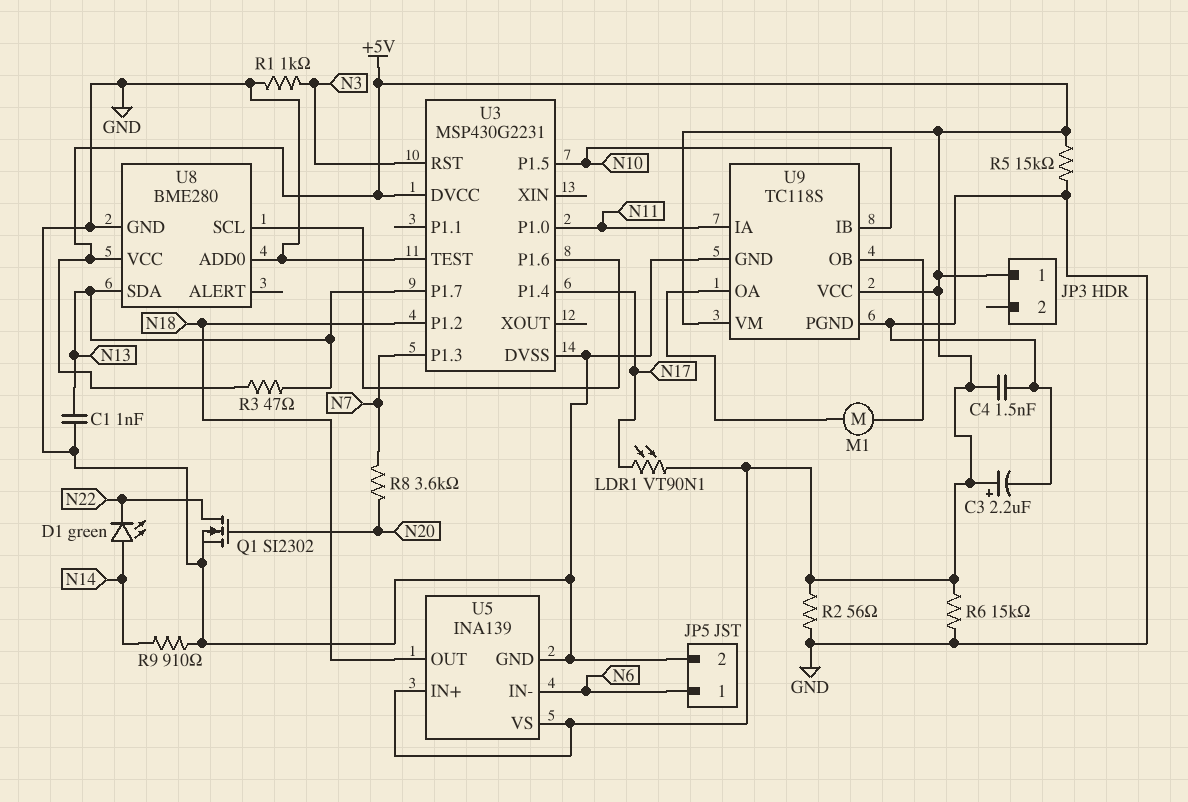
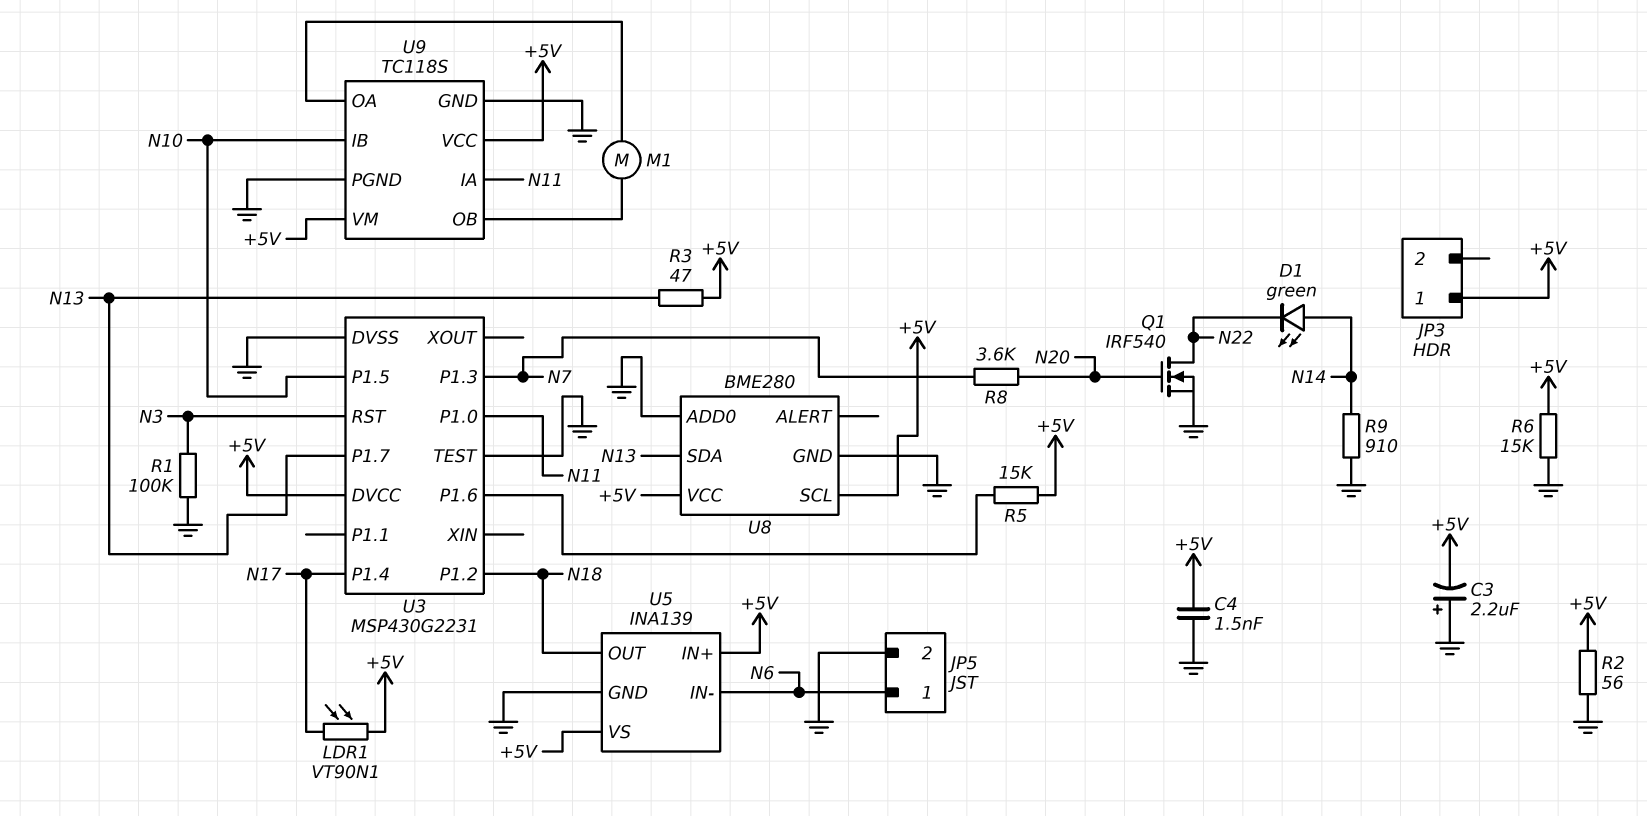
C1: 1nF (GND, N13) -> none
C3: 2.2uF (plus +5V, minus GND) -> 2.2uF (plus GND, minus +5V)
Q1: NMOS SI2302 (G N20, D N22, S GND) -> NMOS IRF540 (G N20, D N22, S GND)
R1: 1k (GND, N3) -> 100k (GND, N3)
R5: 15k (+5V, GND) -> 15k (+5V, U3/P1.6)
U8 pin SCL: U3/P1.6 -> +5V

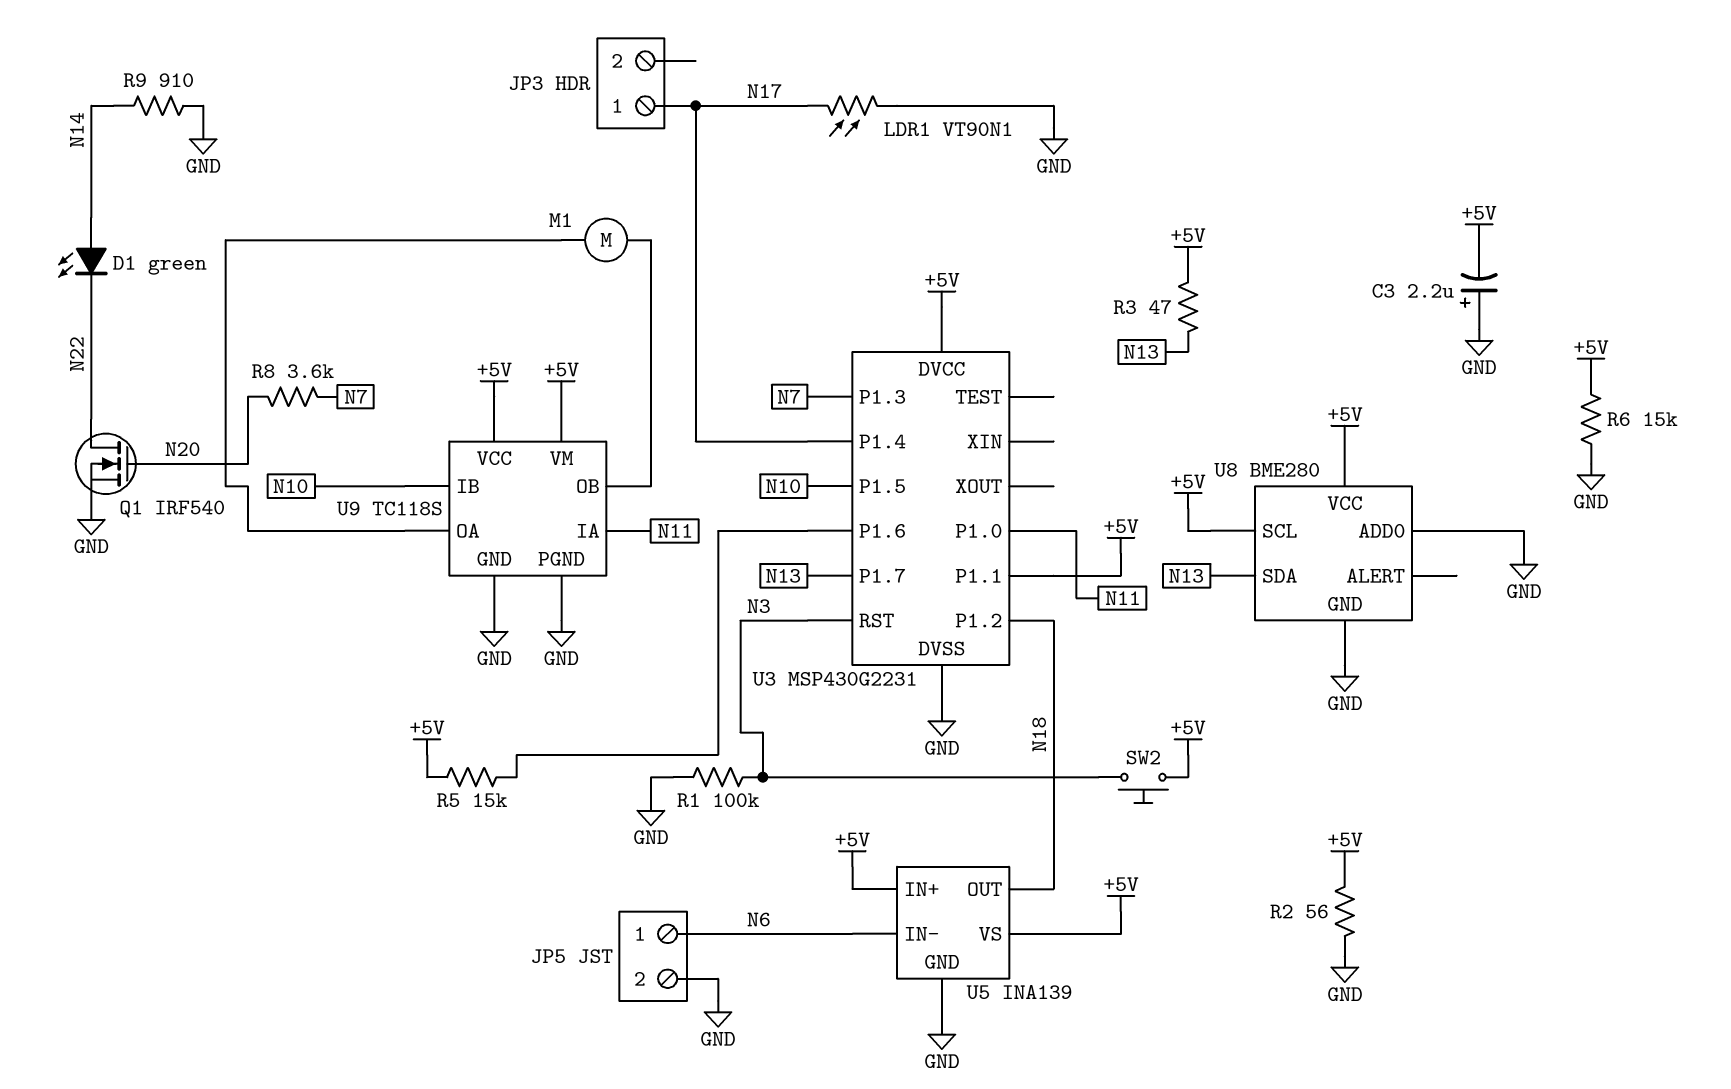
C4: 1.5nF (+5V, GND) -> none
JP3 pin 1: +5V -> N17
LDR1: VT90N1 (+5V, N17) -> VT90N1 (GND, N17)
SW2: none -> button (+5V, N3)
U3 pin P1.1: none -> +5V
U3 pin TEST: GND -> none

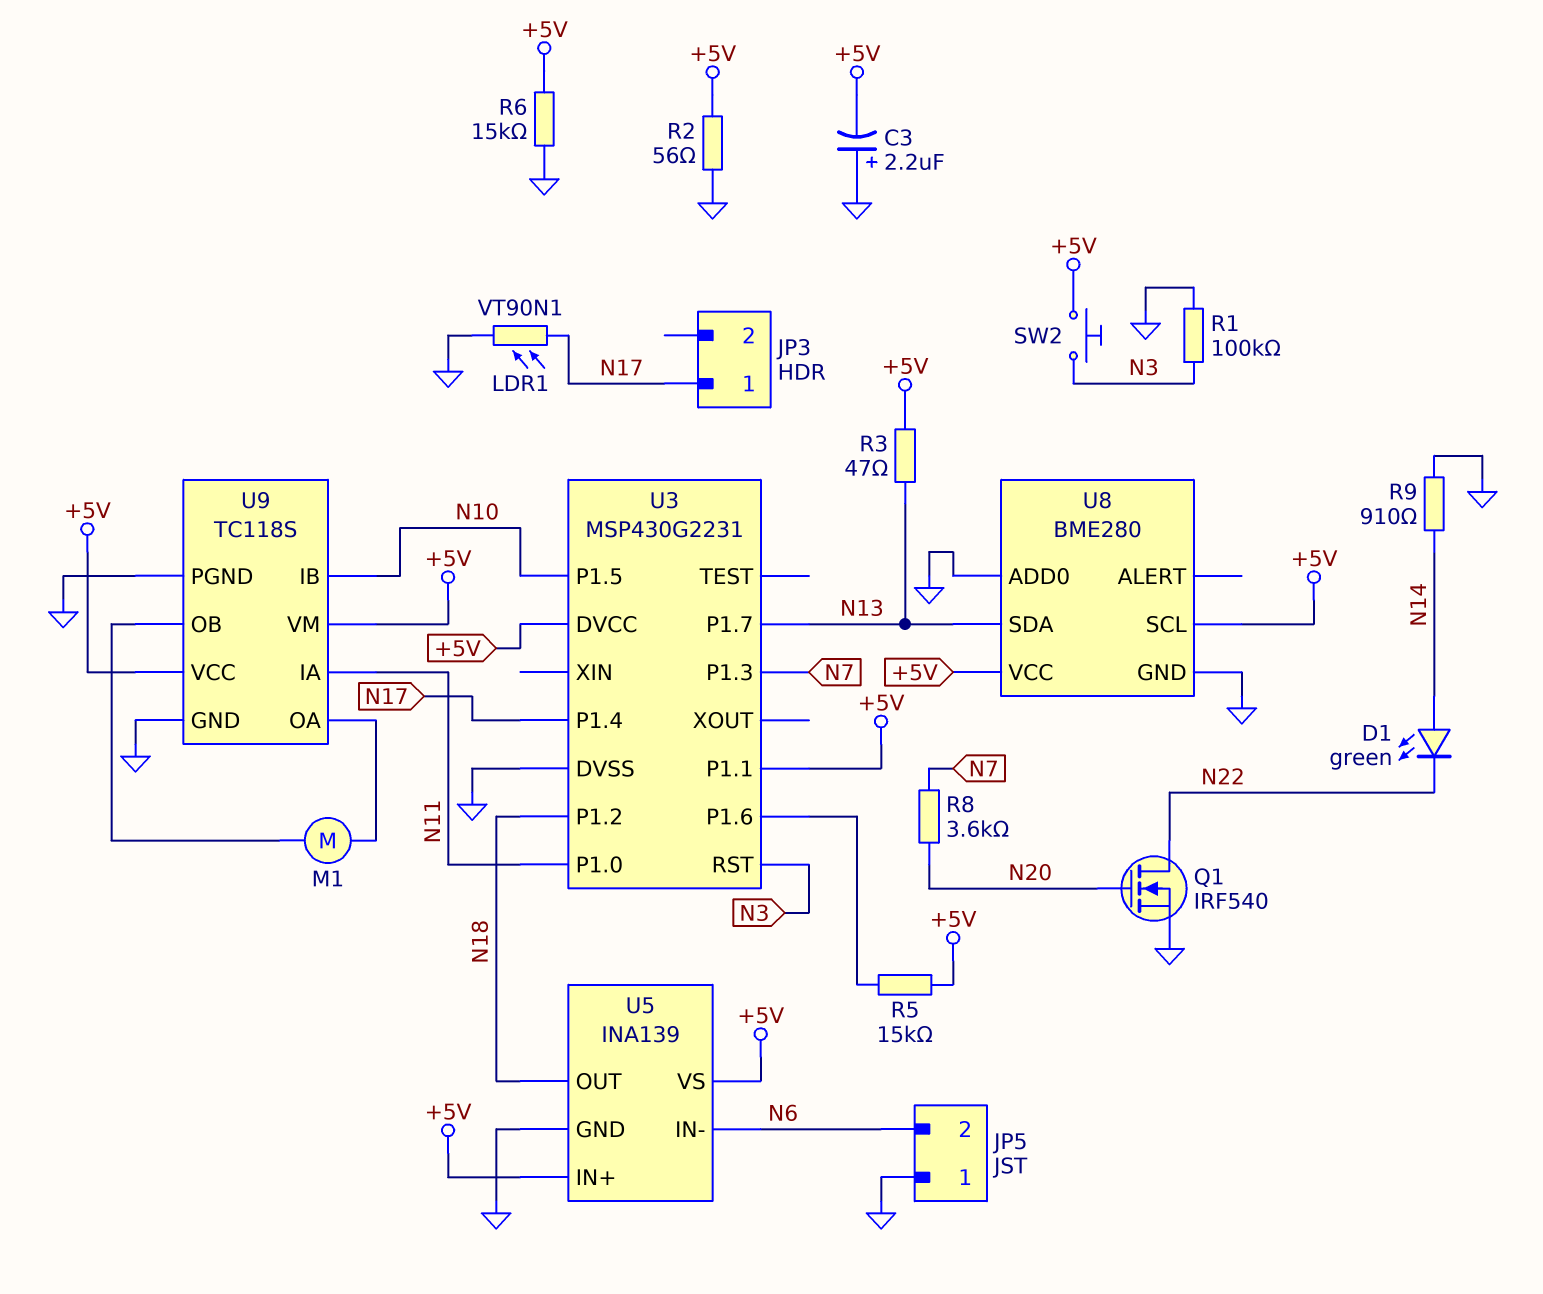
JP5 pin 1: N6 -> GND
JP5 pin 2: GND -> N6

